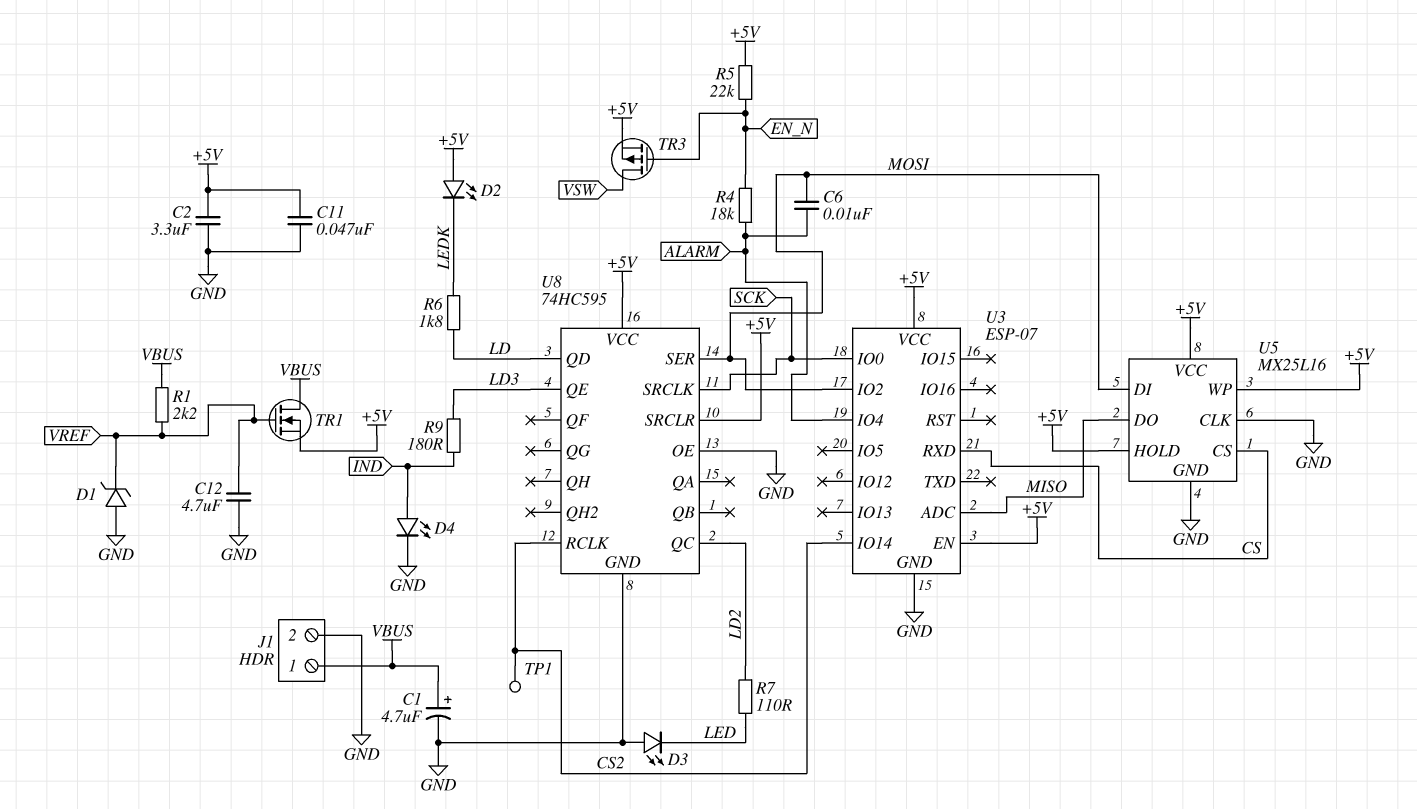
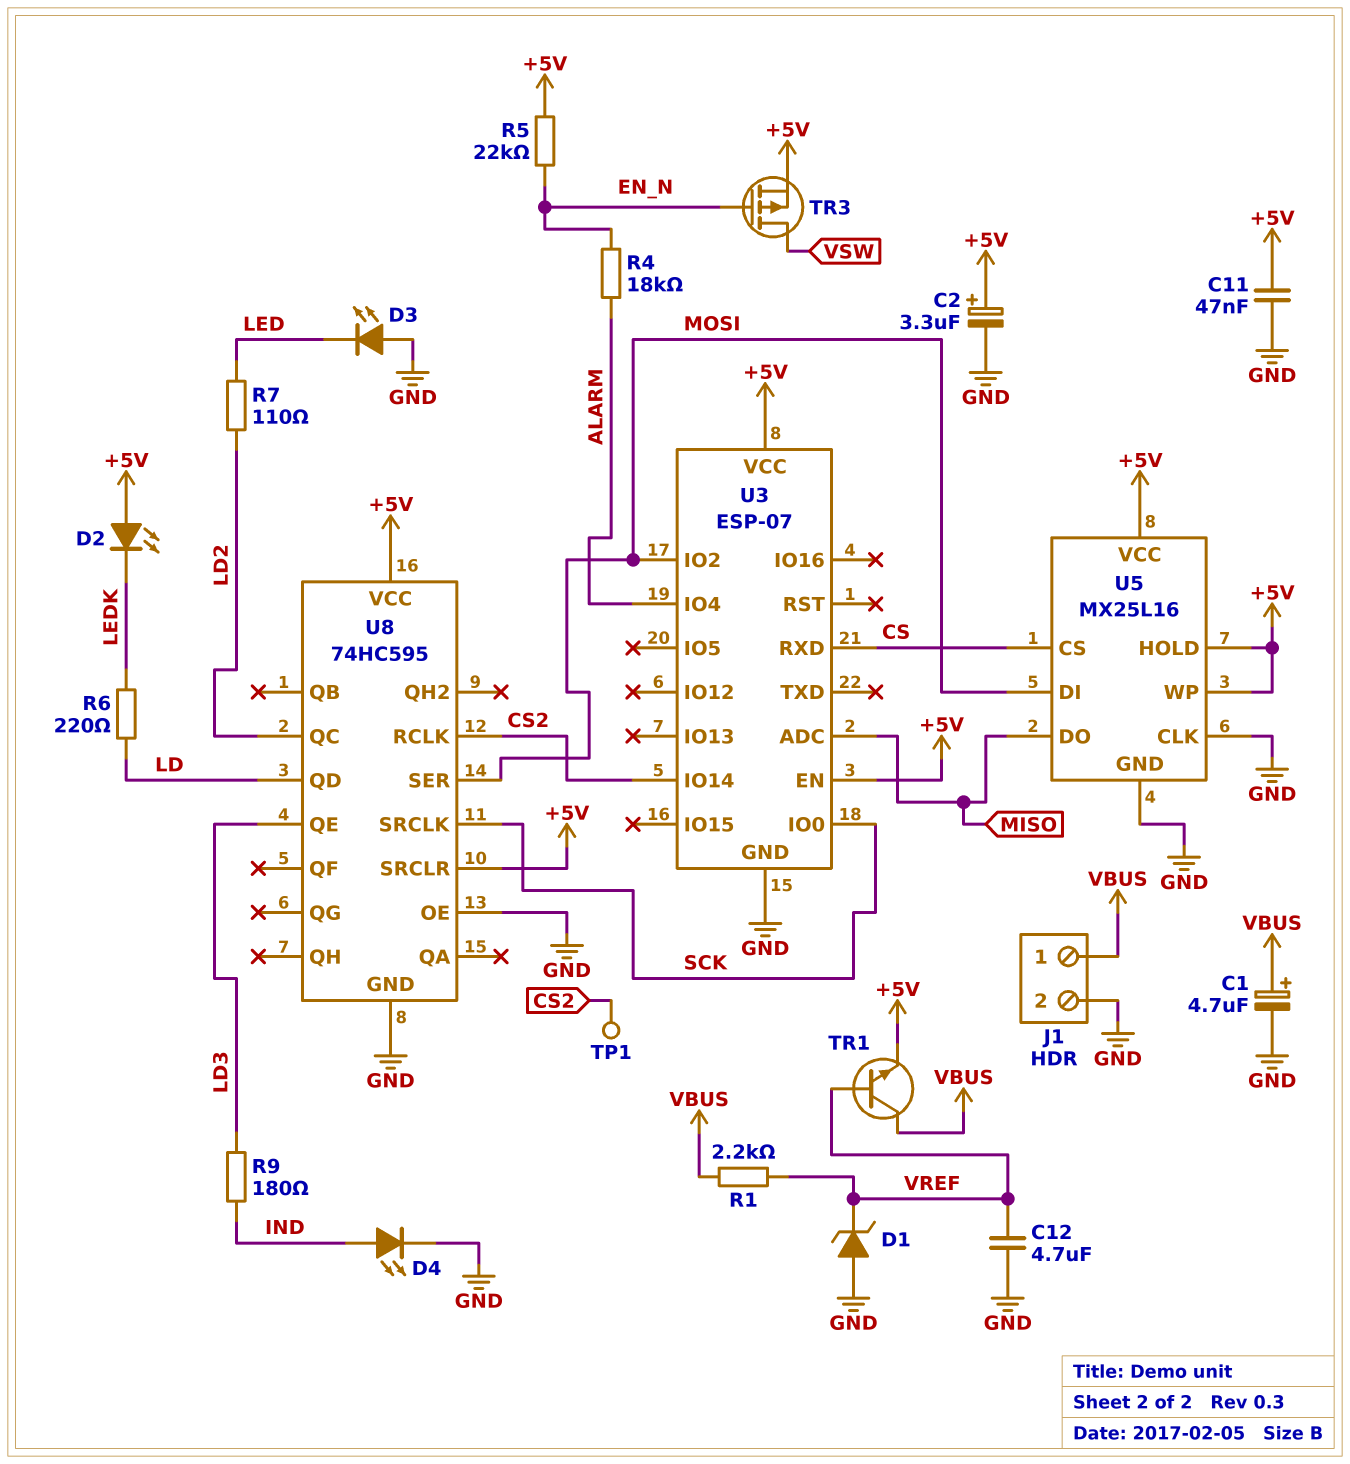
C2: 3.3uF (+5V, GND) -> 3.3uF (plus +5V, minus GND)
C6: 10nF (ALARM, MOSI) -> none
R6: 1.8k (LD, LEDK) -> 220 (LD, LEDK)
TR1: NMOS (G VREF, D VBUS, S +5V) -> NPN (B VREF, C VBUS, E +5V)

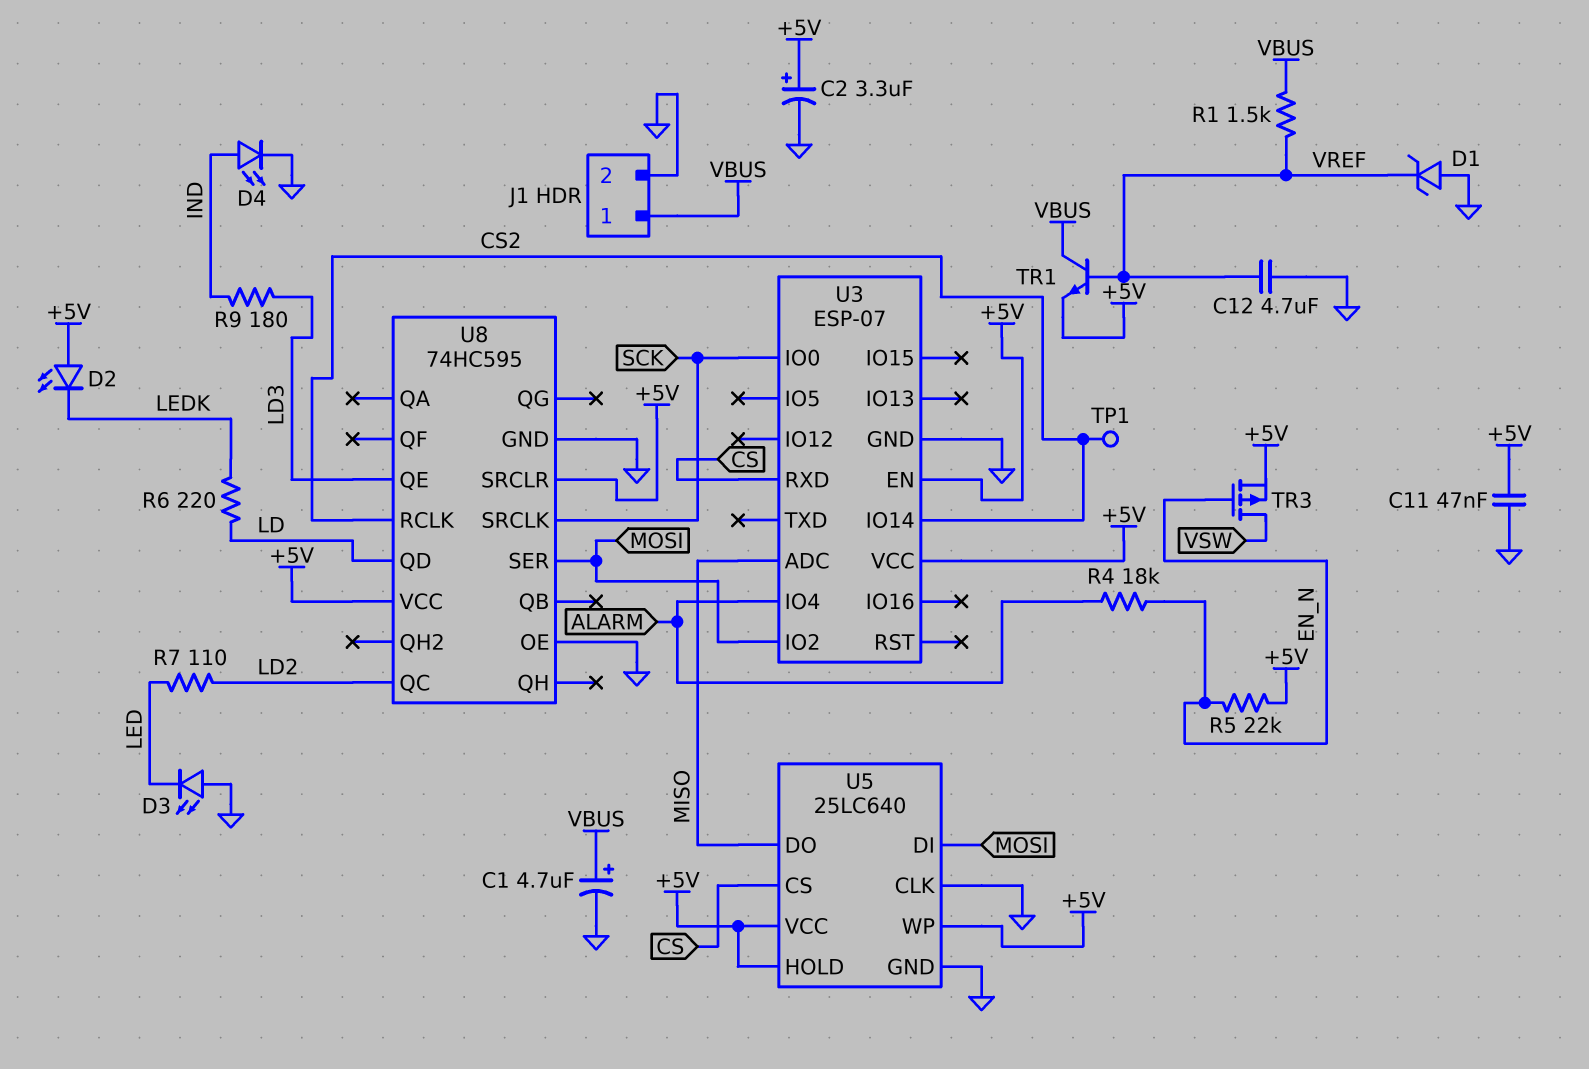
R1: 2.2k (VBUS, VREF) -> 1.5k (VBUS, VREF)
U5: MX25L16 -> 25LC640

